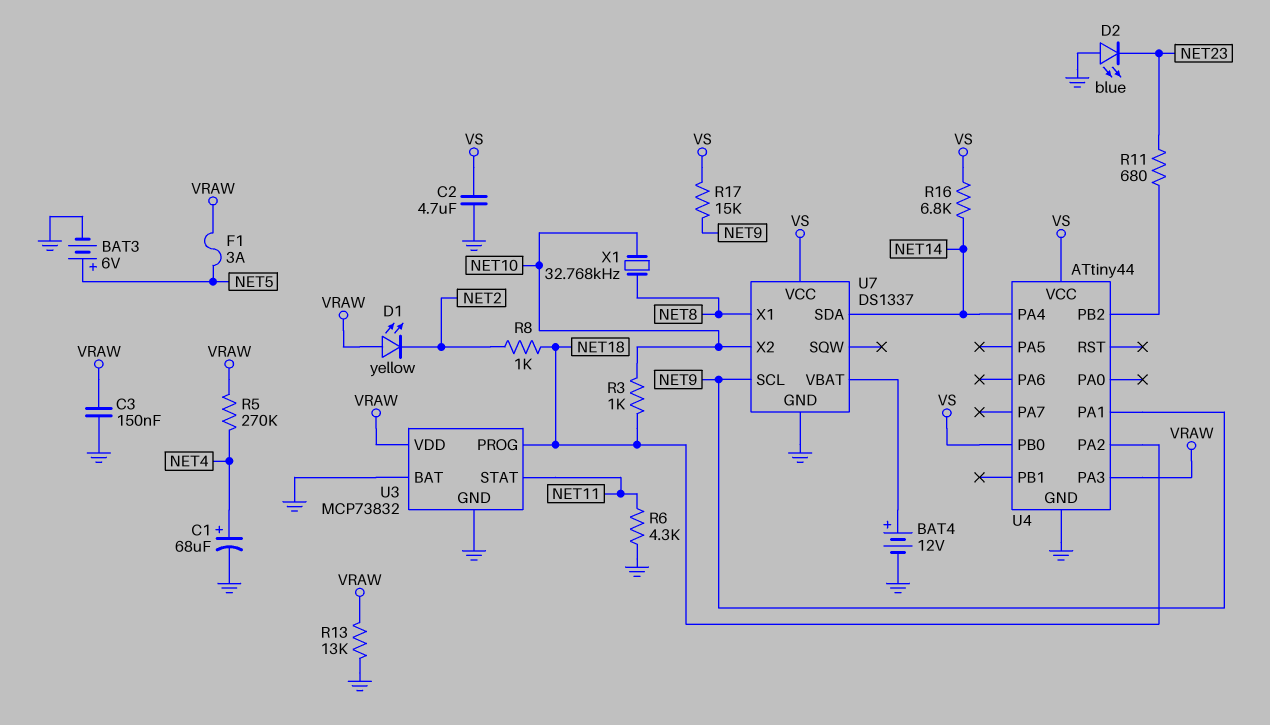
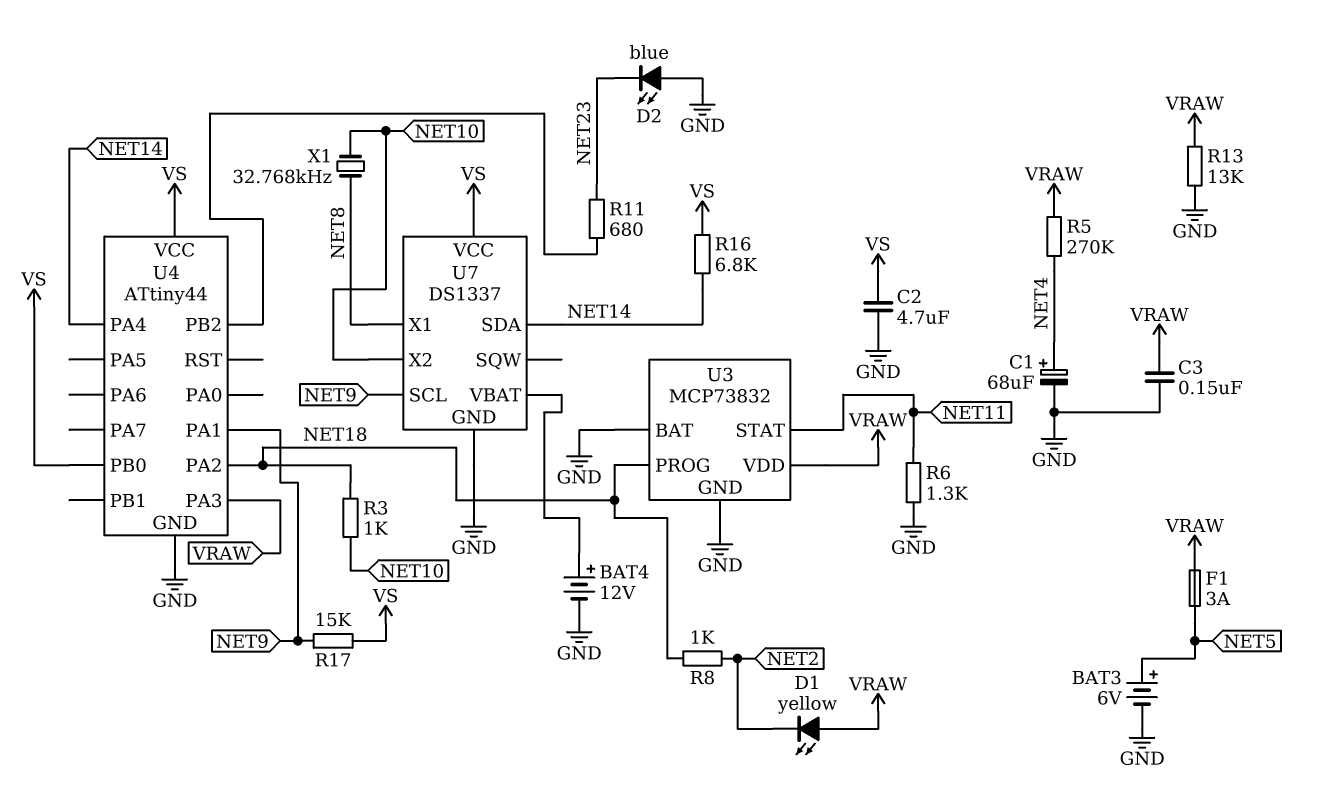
R6: 4.3k (GND, NET11) -> 1.3k (GND, NET11)

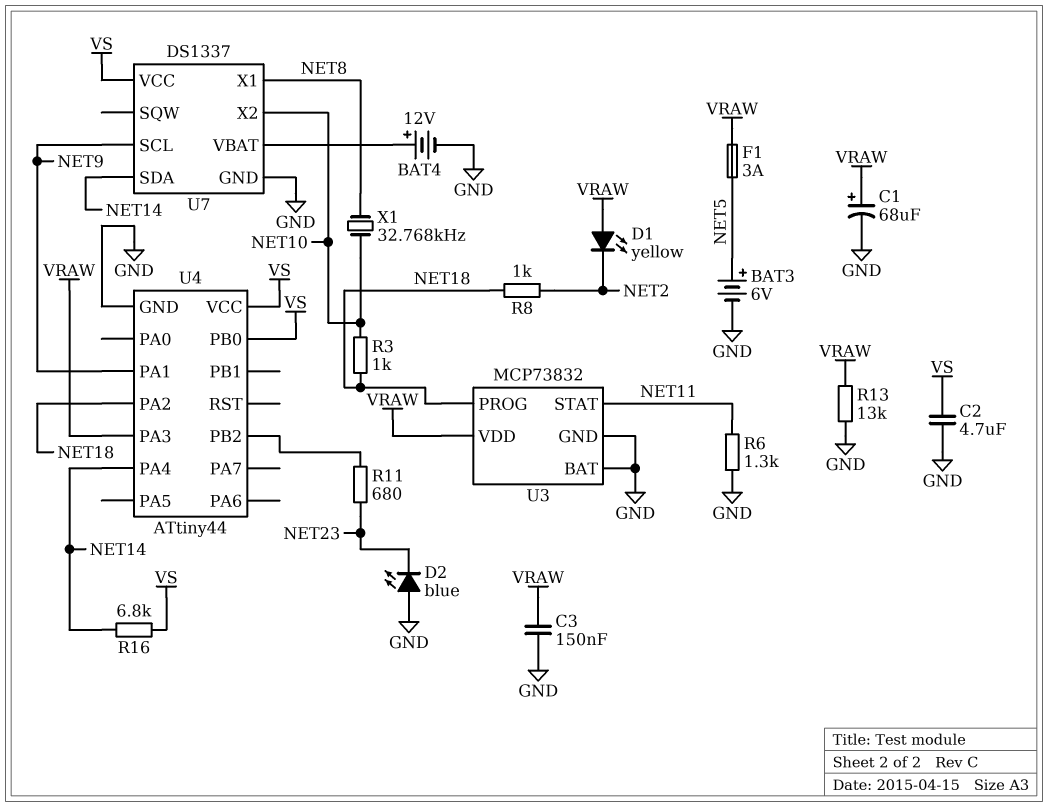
C1: 68uF (plus NET4, minus GND) -> 68uF (plus VRAW, minus GND)
R5: 270k (NET4, VRAW) -> none
R17: 15k (NET9, VS) -> none

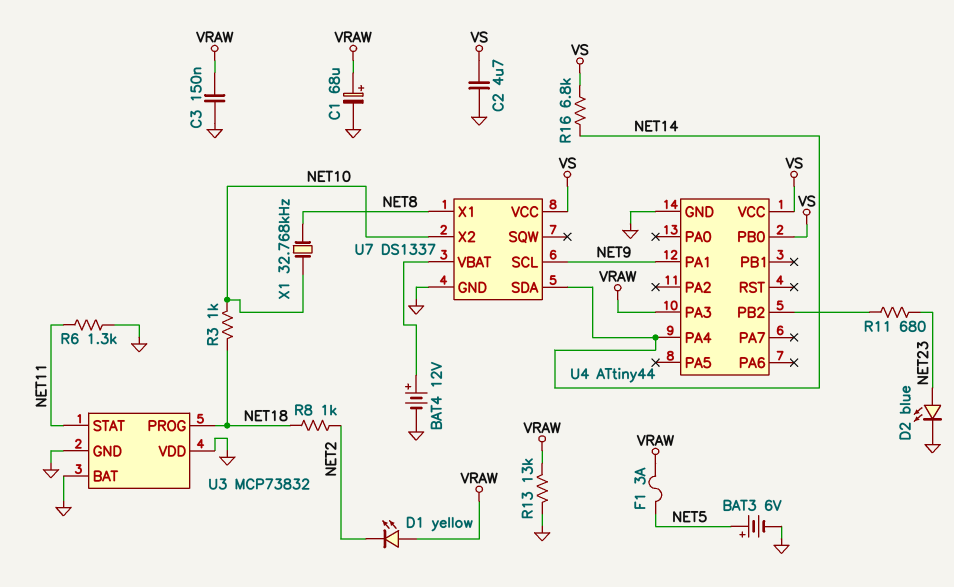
D2: LED blue (A GND, K NET23) -> LED blue (A NET23, K GND)
U3 pin VDD: VRAW -> GND
U4 pin PA2: NET18 -> none

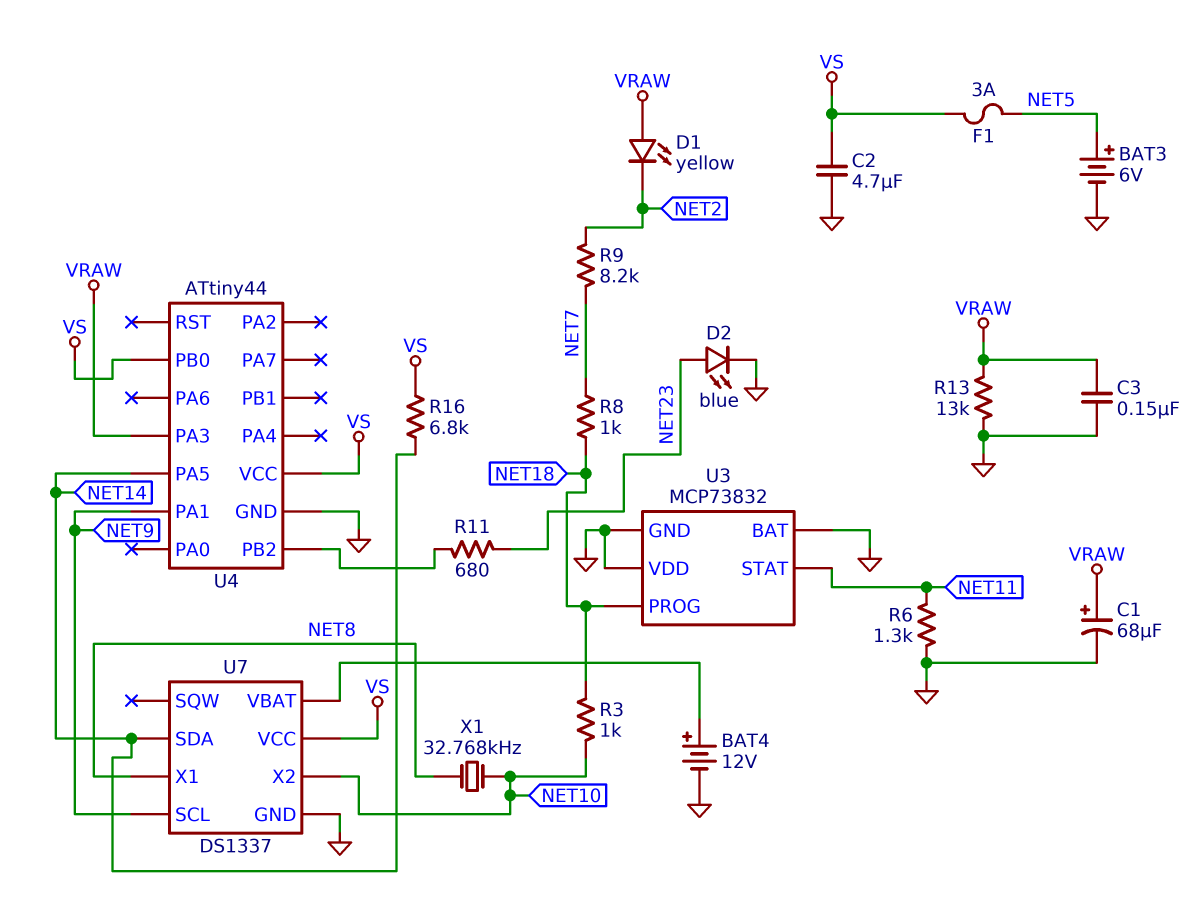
F1: 3A (NET5, VRAW) -> 3A (NET5, VS)
R8: 1k (NET2, NET18) -> 1k (NET7, NET18)
R9: none -> 8.2k (NET2, NET7)
U4 pin PA4: NET14 -> none
U4 pin PA5: none -> NET14

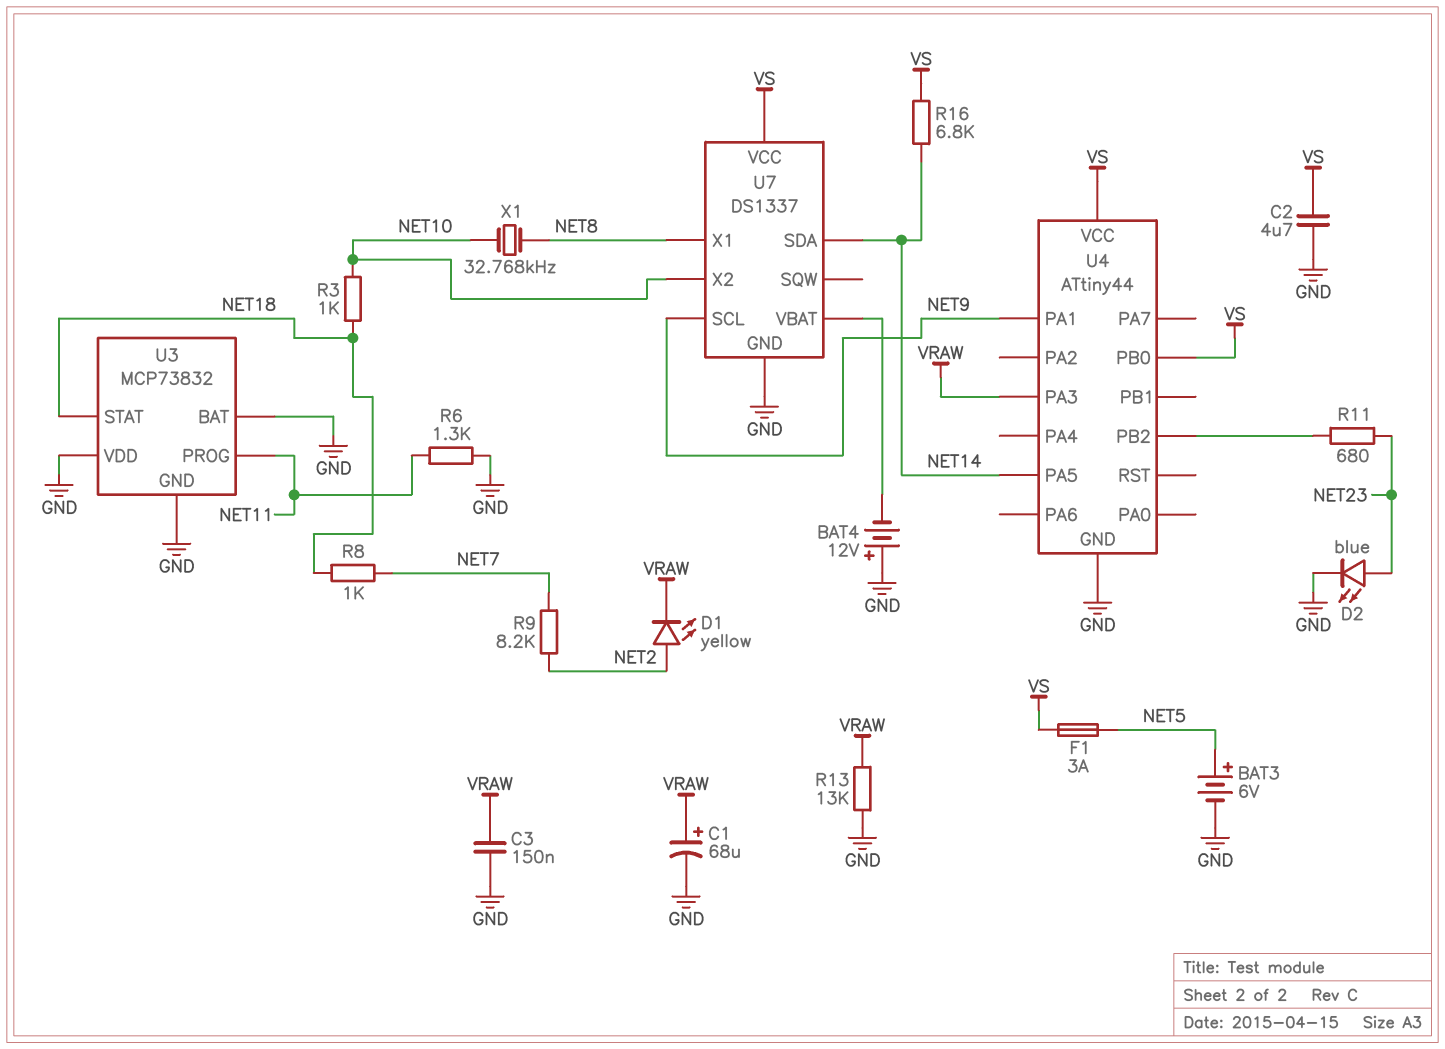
BAT4: 12V (plus U7/VBAT, minus GND) -> 12V (plus GND, minus U7/VBAT)
D1: LED yellow (A VRAW, K NET2) -> LED yellow (A NET2, K VRAW)
U3 pin PROG: NET18 -> NET11
U3 pin STAT: NET11 -> NET18

